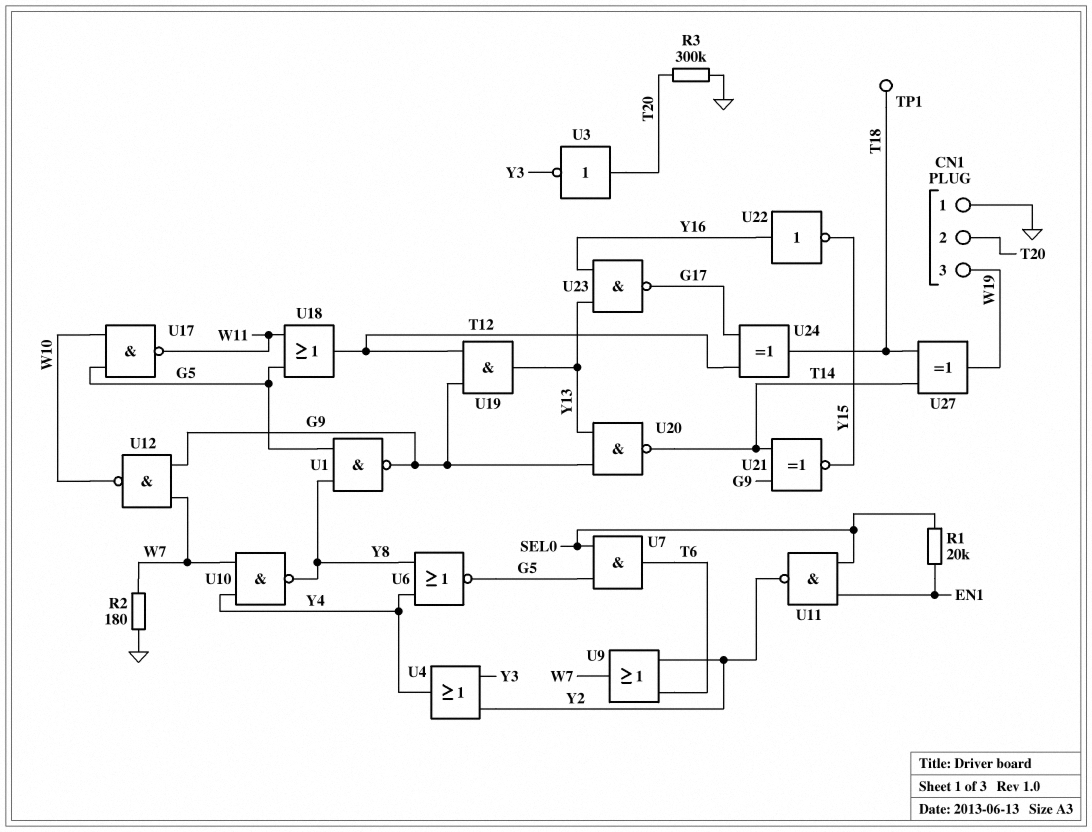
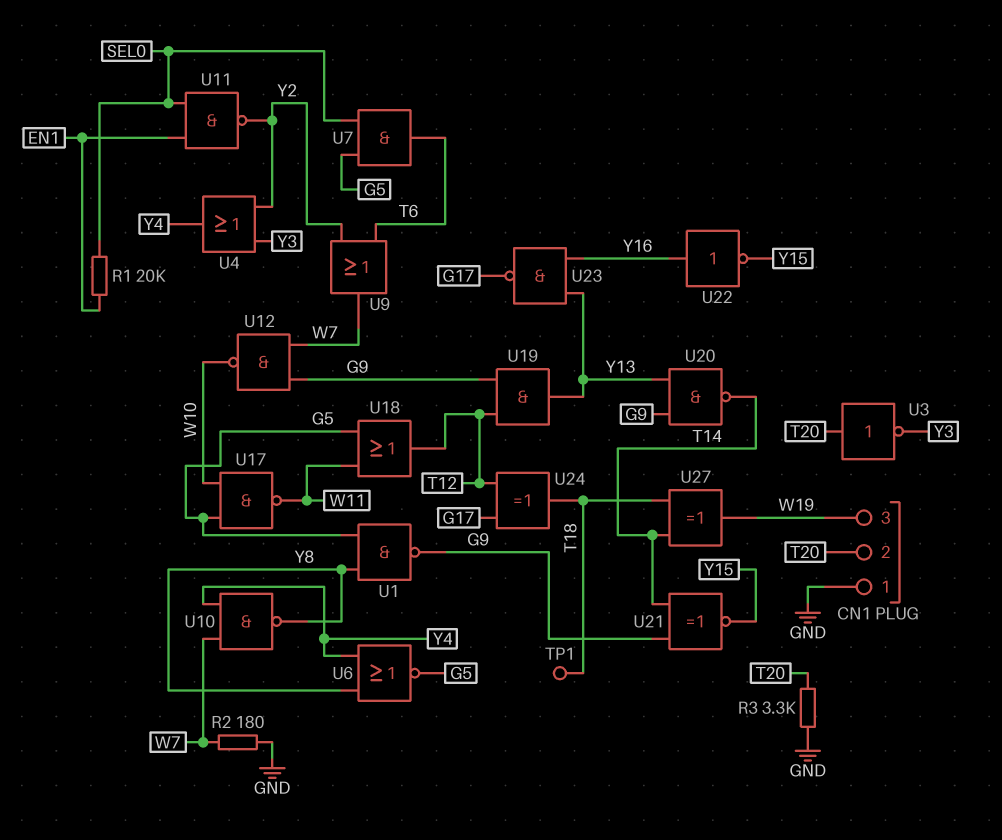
R3: 300k (GND, T20) -> 3.3k (GND, T20)

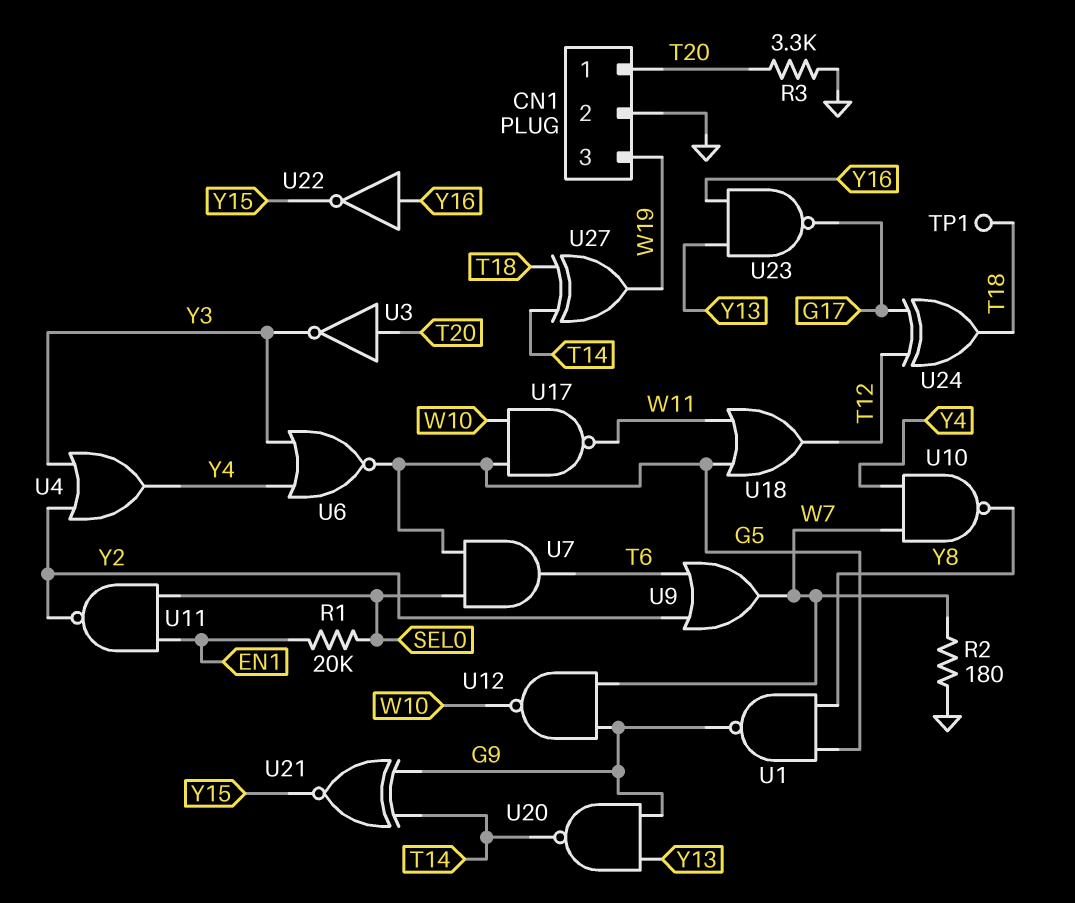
CN1 pin 1: GND -> T20
CN1 pin 2: T20 -> GND
U6: NOR (in Y4, in Y8, out G5) -> NOR (in Y3, in Y4, out G5)
U19: AND (in G9, in T12, out Y13) -> none

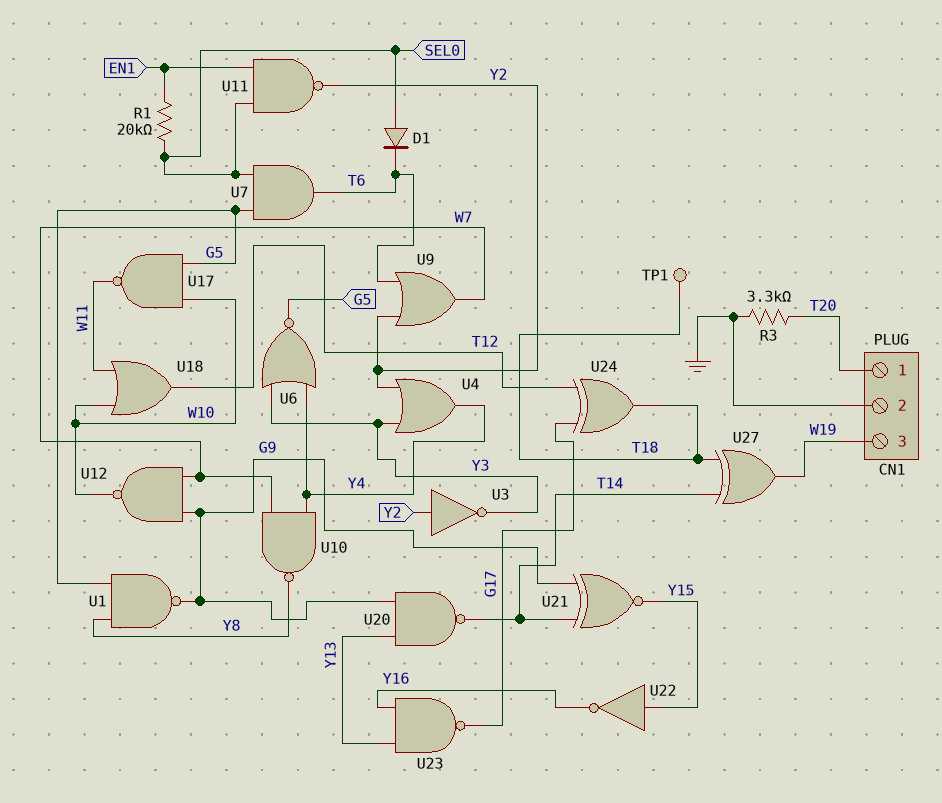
D1: none -> diode (A SEL0, K T6)
R2: 180 (GND, W7) -> none
U3: NOT (in T20, out Y3) -> NOT (in Y2, out Y3)
U18: OR (in G5, in W11, out T12) -> OR (in W10, in W11, out T12)
U22: NOT (in Y16, out Y15) -> NOT (in Y15, out Y16)

